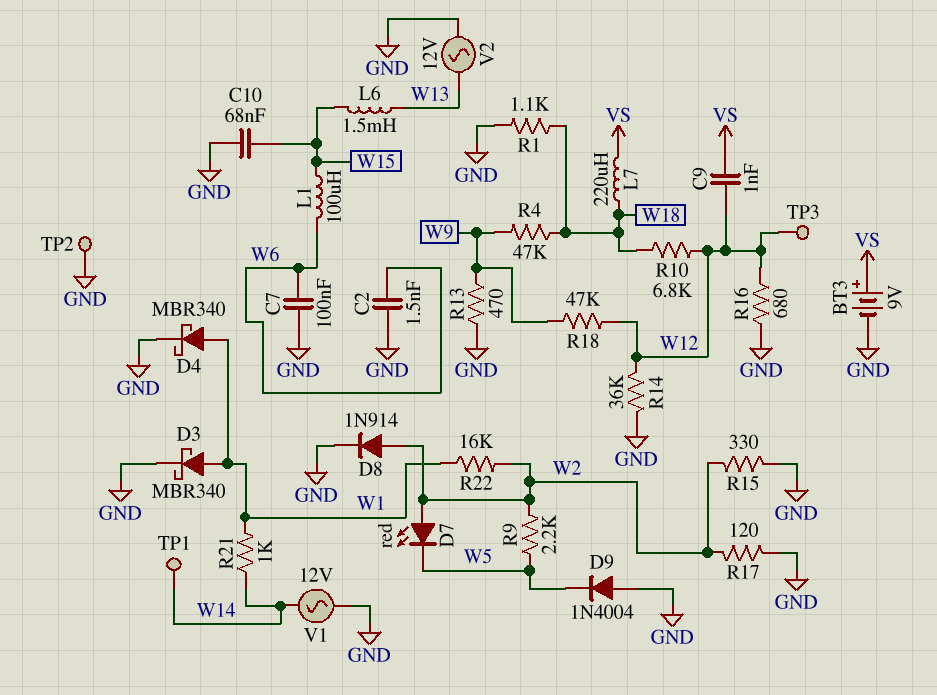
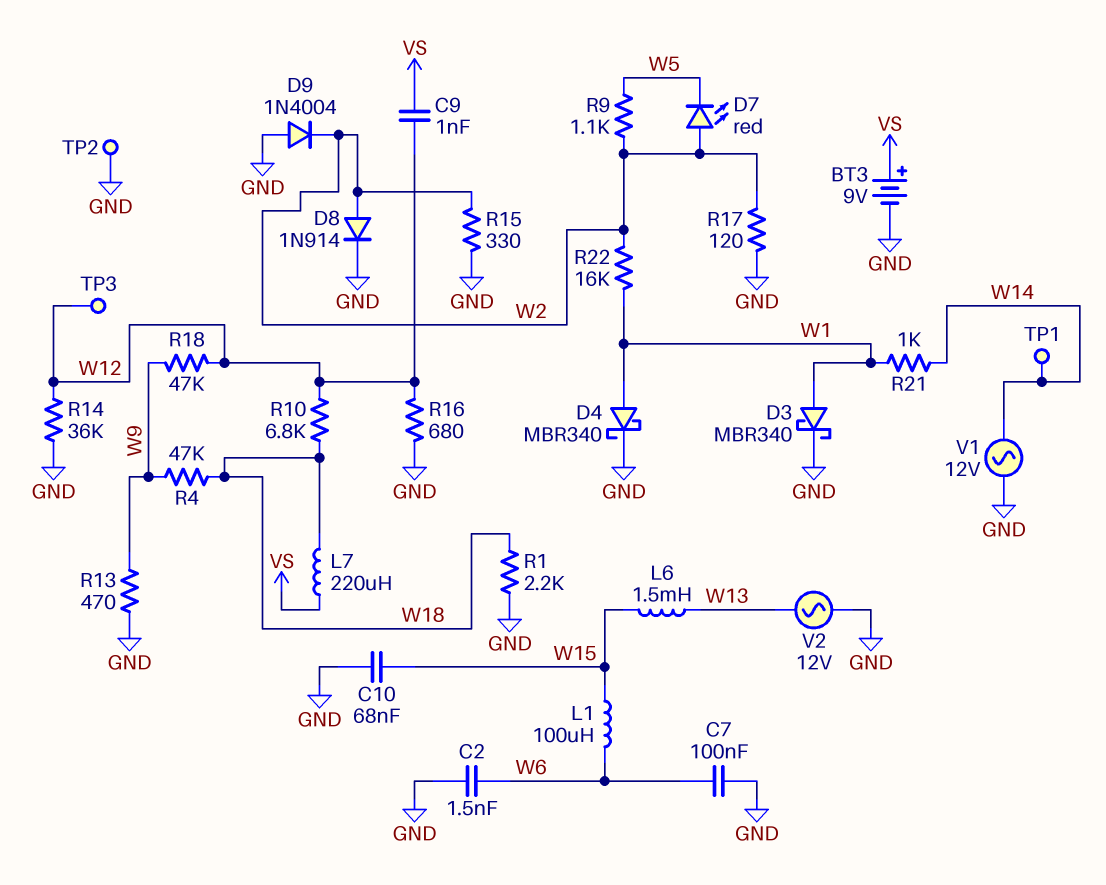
D9: diode 1N4004 (A GND, K W5) -> diode 1N4004 (A GND, K W2)
R1: 1.1k (GND, W18) -> 2.2k (GND, W18)
R9: 2.2k (W2, W5) -> 1.1k (W2, W5)

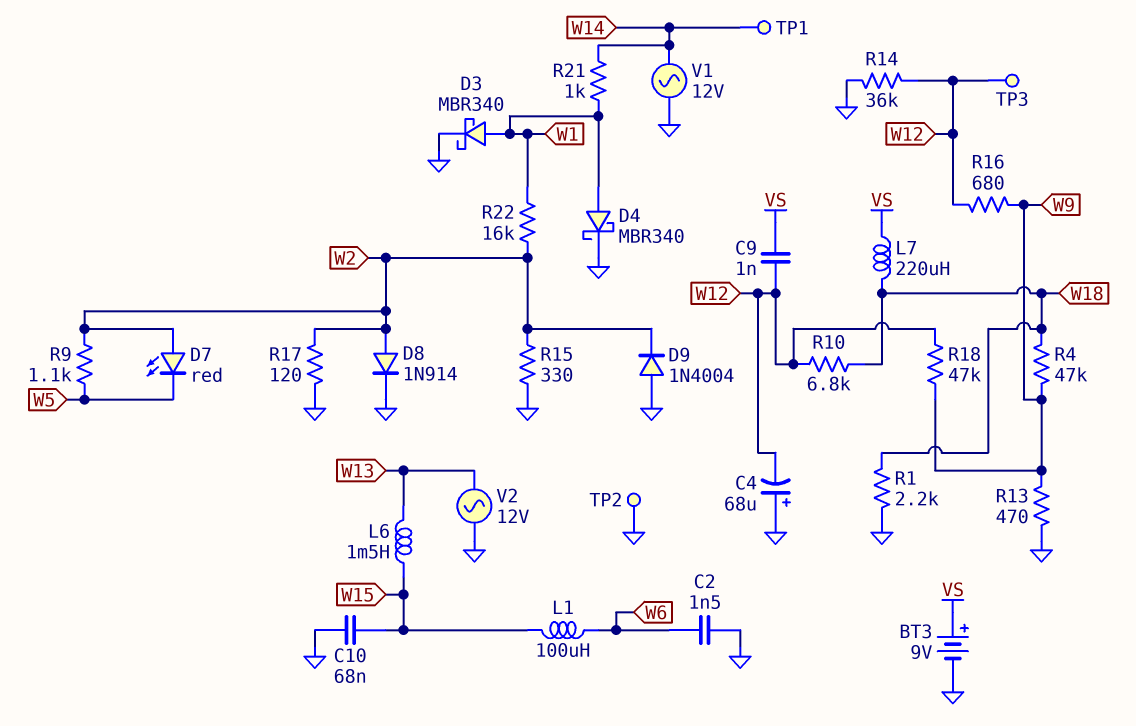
C4: none -> 68uF (plus GND, minus W12)
C7: 100nF (GND, W6) -> none
R16: 680 (GND, W12) -> 680 (W9, W12)

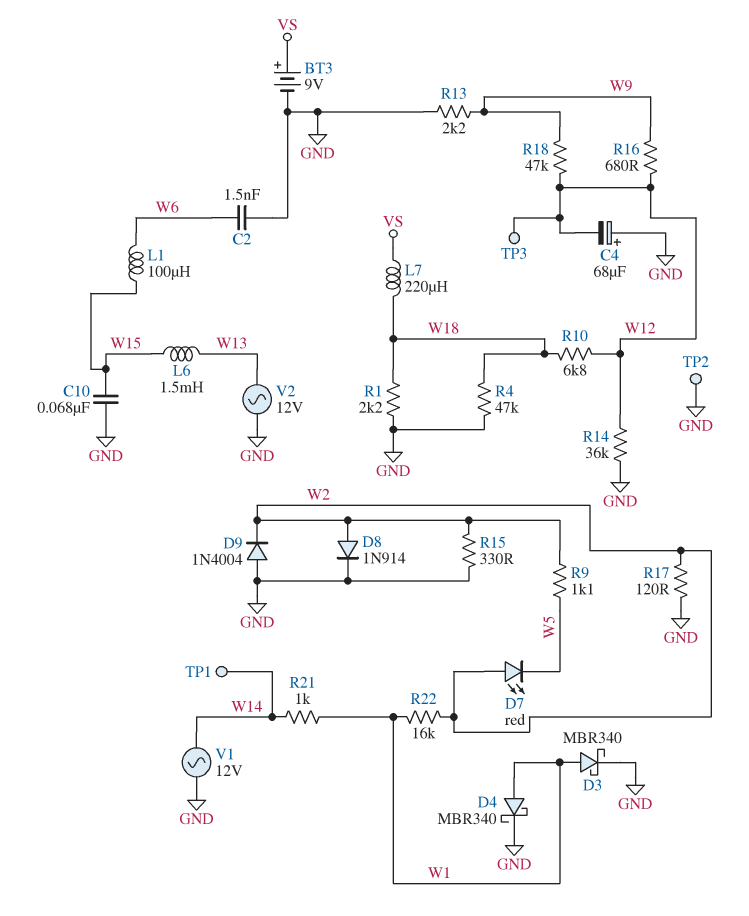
C9: 1nF (VS, W12) -> none
R4: 47k (W9, W18) -> 47k (GND, W18)
R13: 470 (GND, W9) -> 2.2k (GND, W9)

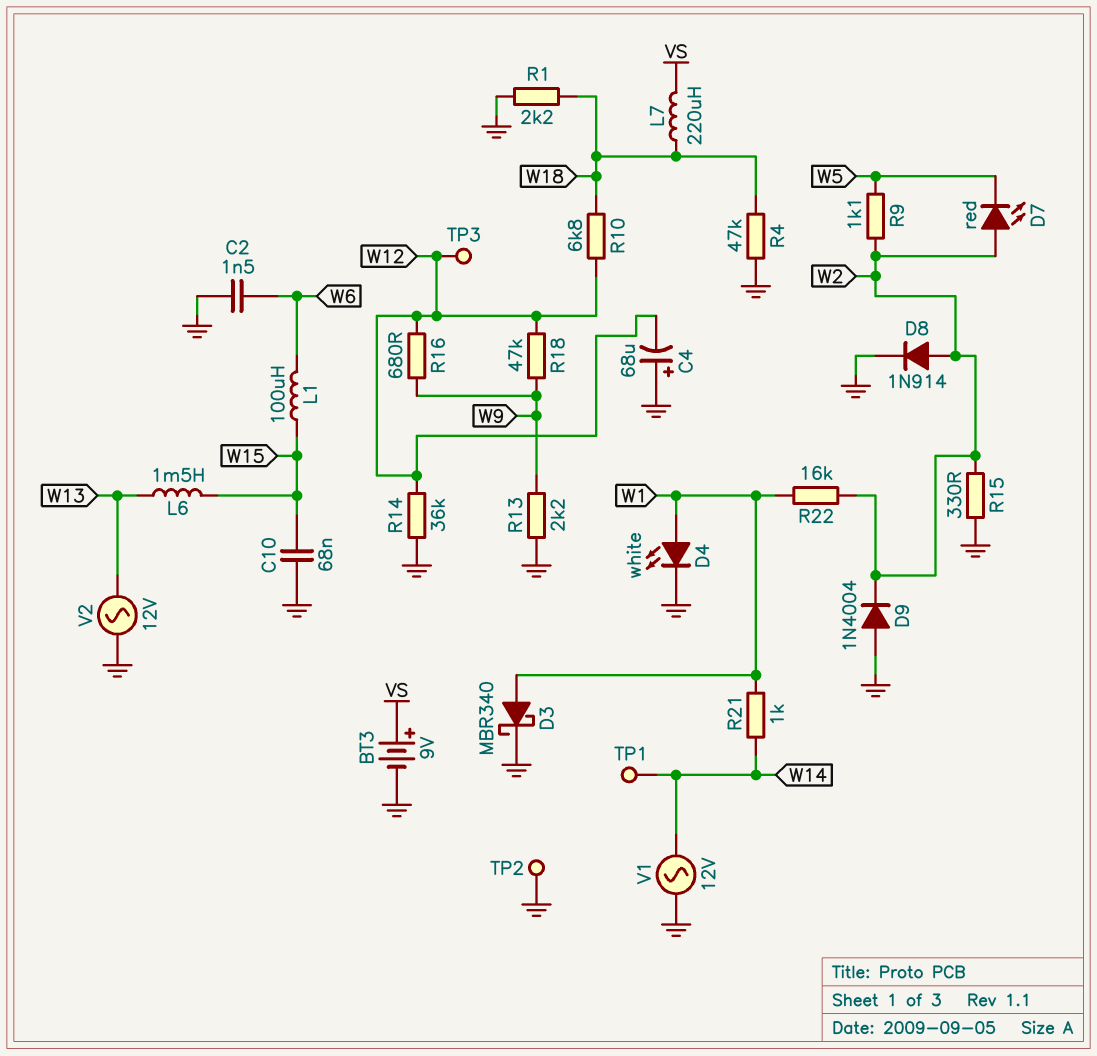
D4: schottky MBR340 (A W1, K GND) -> LED white (A W1, K GND)
R17: 120 (GND, W2) -> none

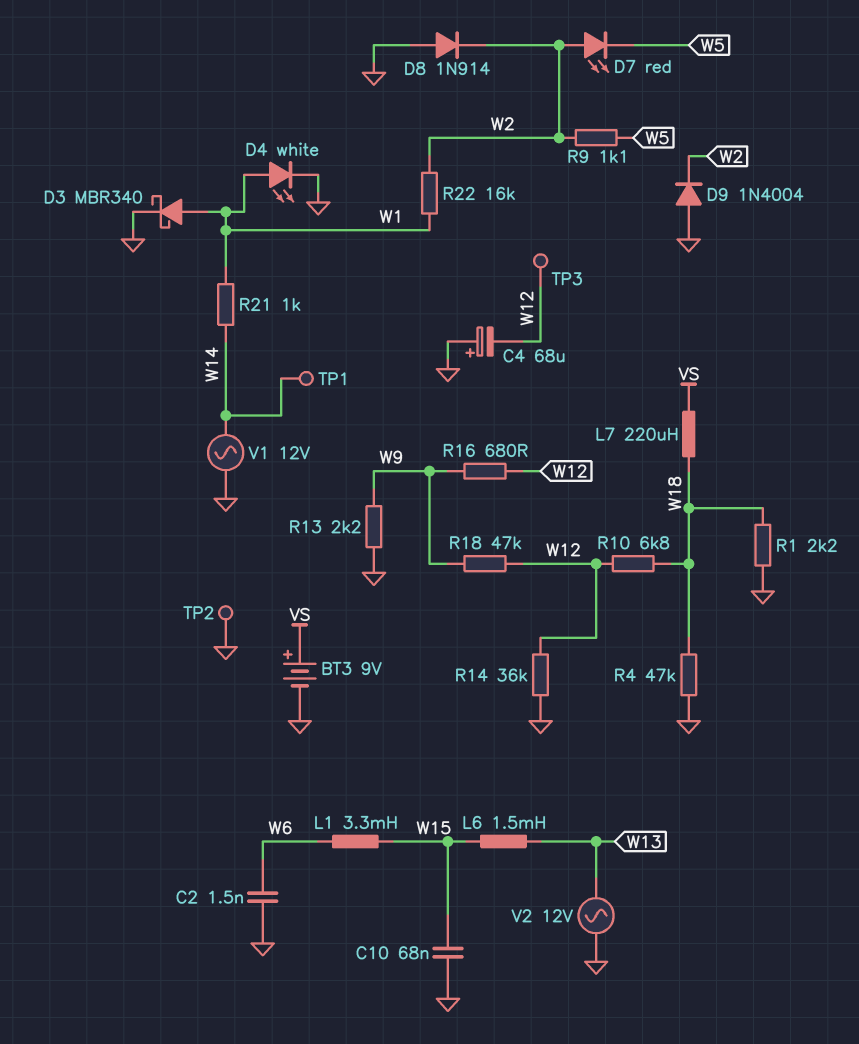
D8: diode 1N914 (A W2, K GND) -> diode 1N914 (A GND, K W2)
L1: 100uH (W6, W15) -> 3.3mH (W6, W15)
R15: 330 (GND, W2) -> none

